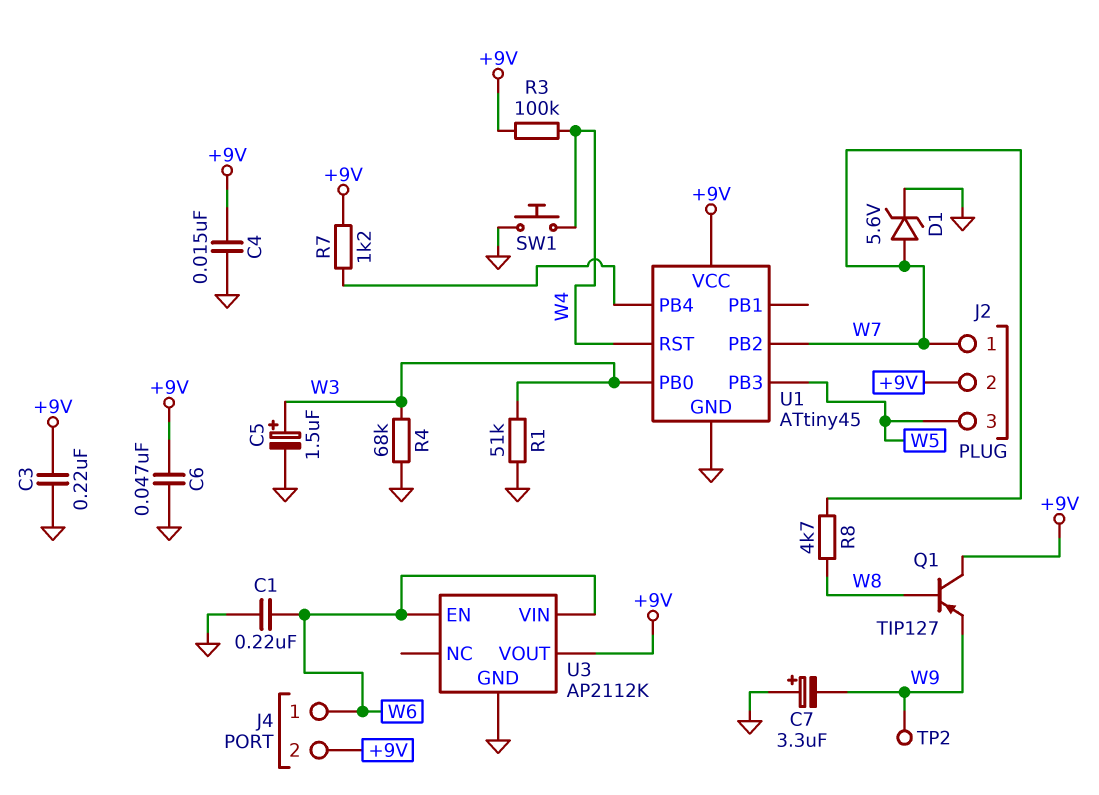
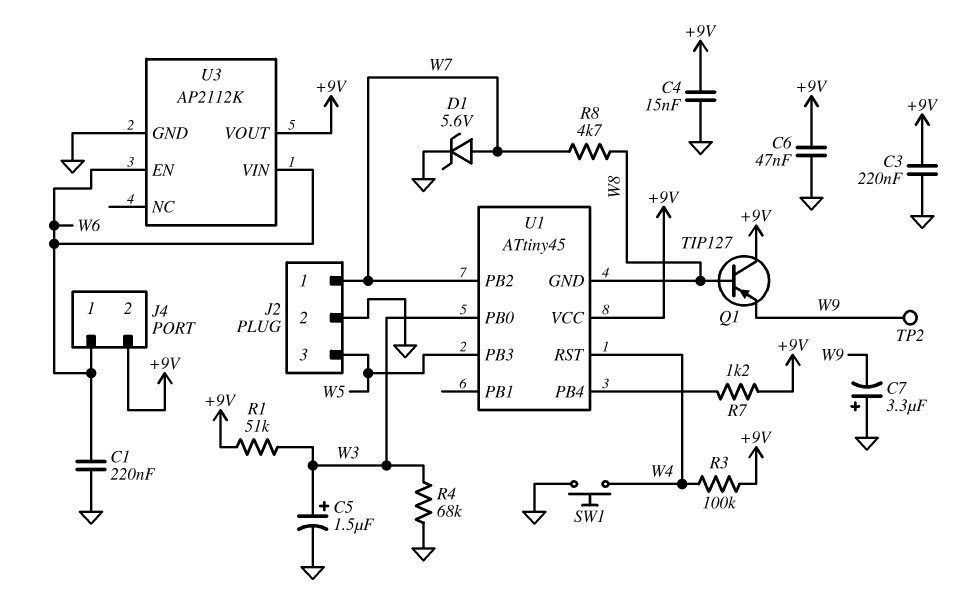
J2 pin 2: +9V -> GND
R1: 51k (GND, W3) -> 51k (+9V, W3)
U1 pin GND: GND -> W8

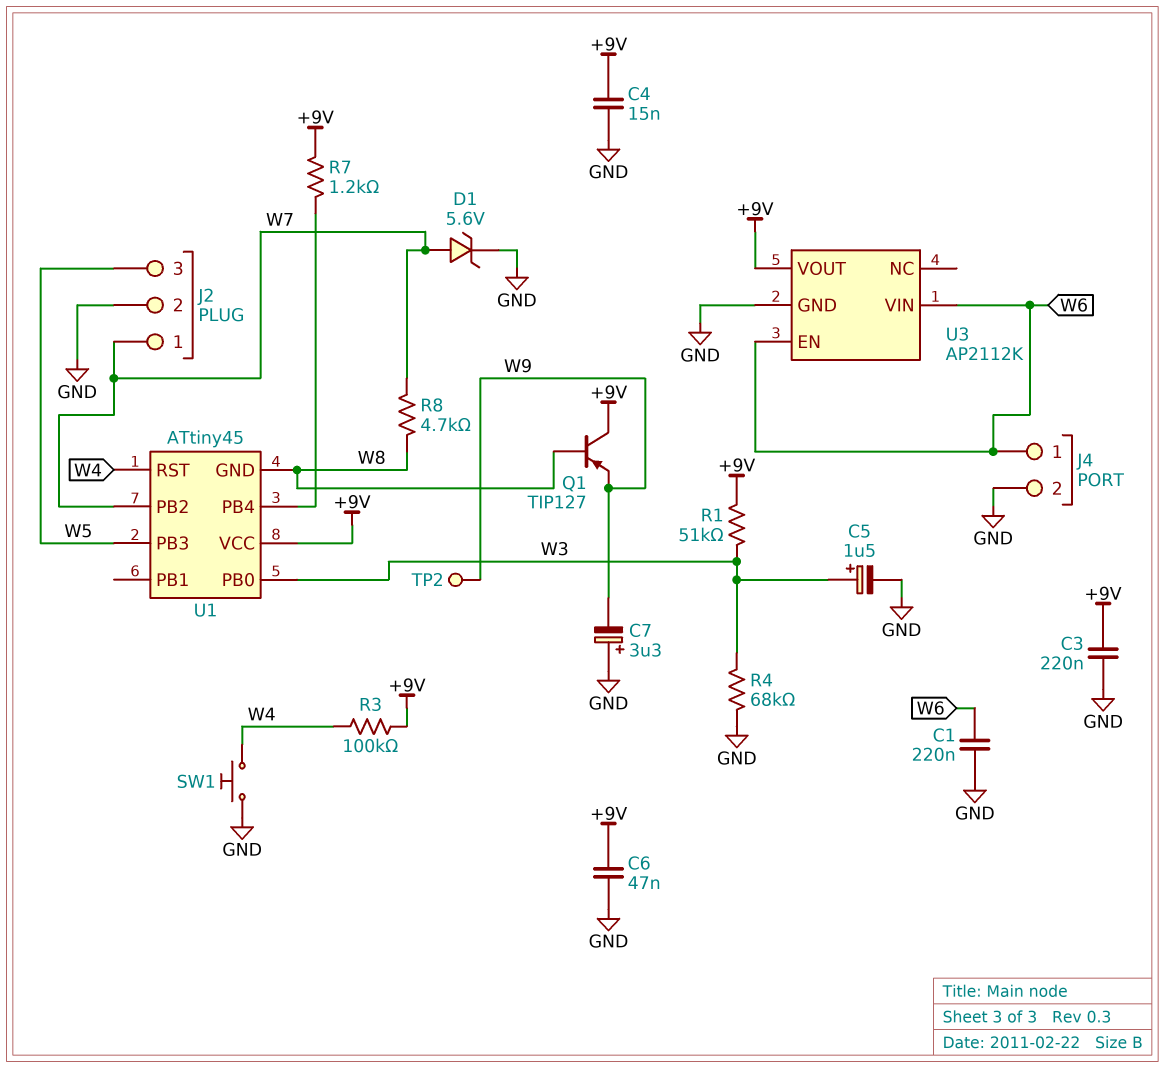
J4 pin 2: +9V -> GND

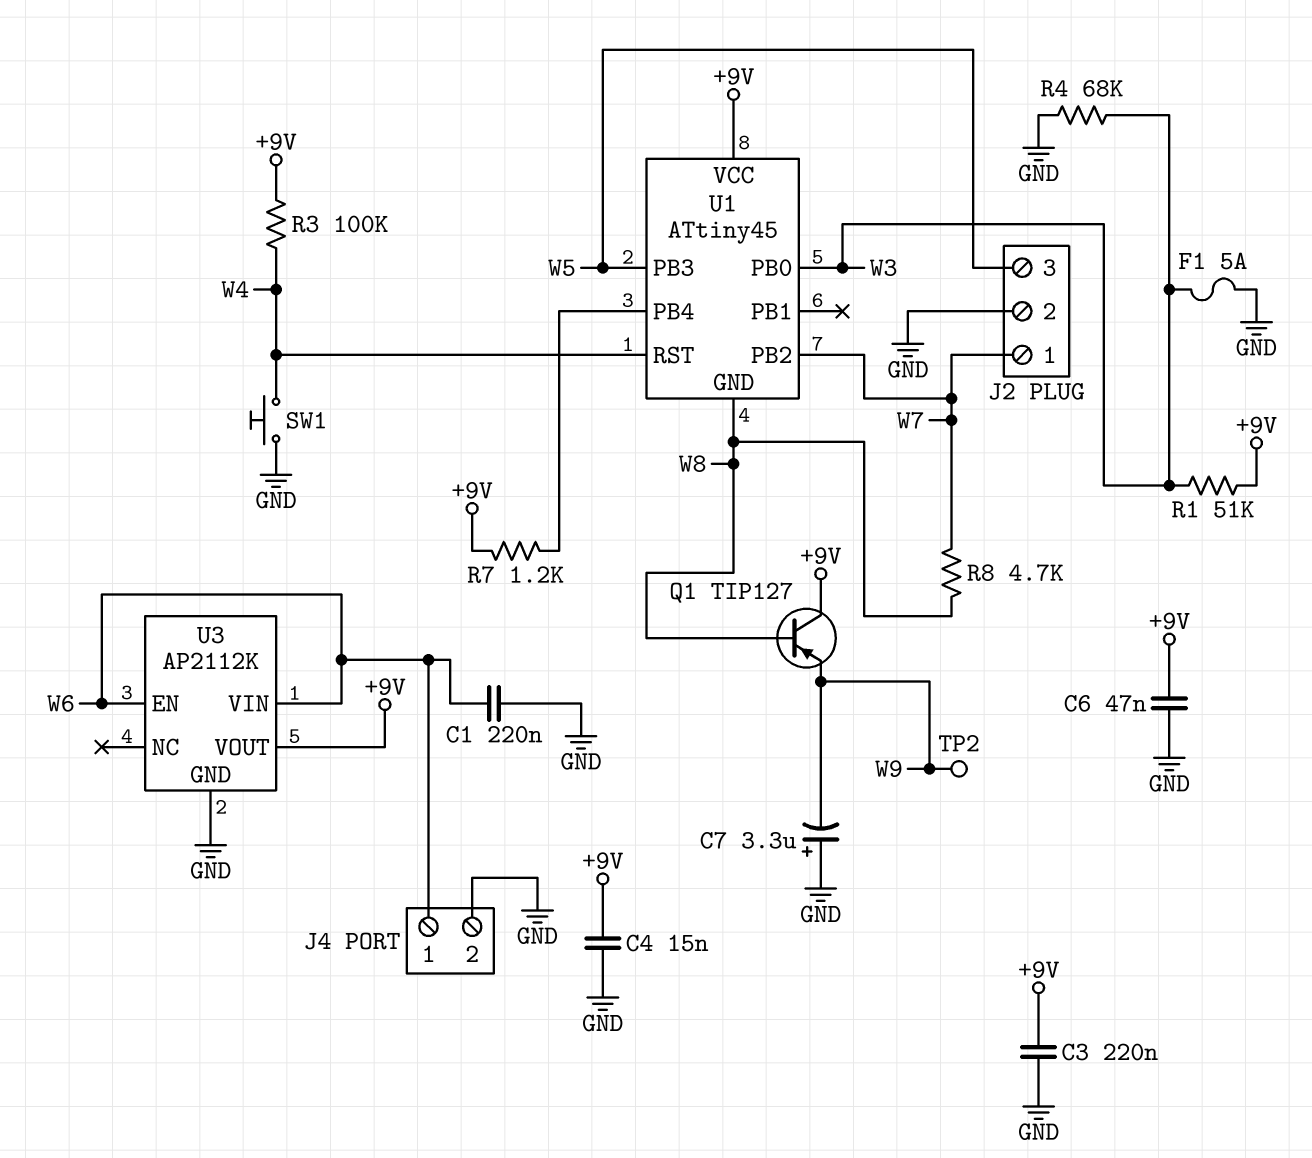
C5: 1.5uF (plus W3, minus GND) -> none
D1: zener 5.6V (A W7, K GND) -> none
F1: none -> 5A (GND, W3)

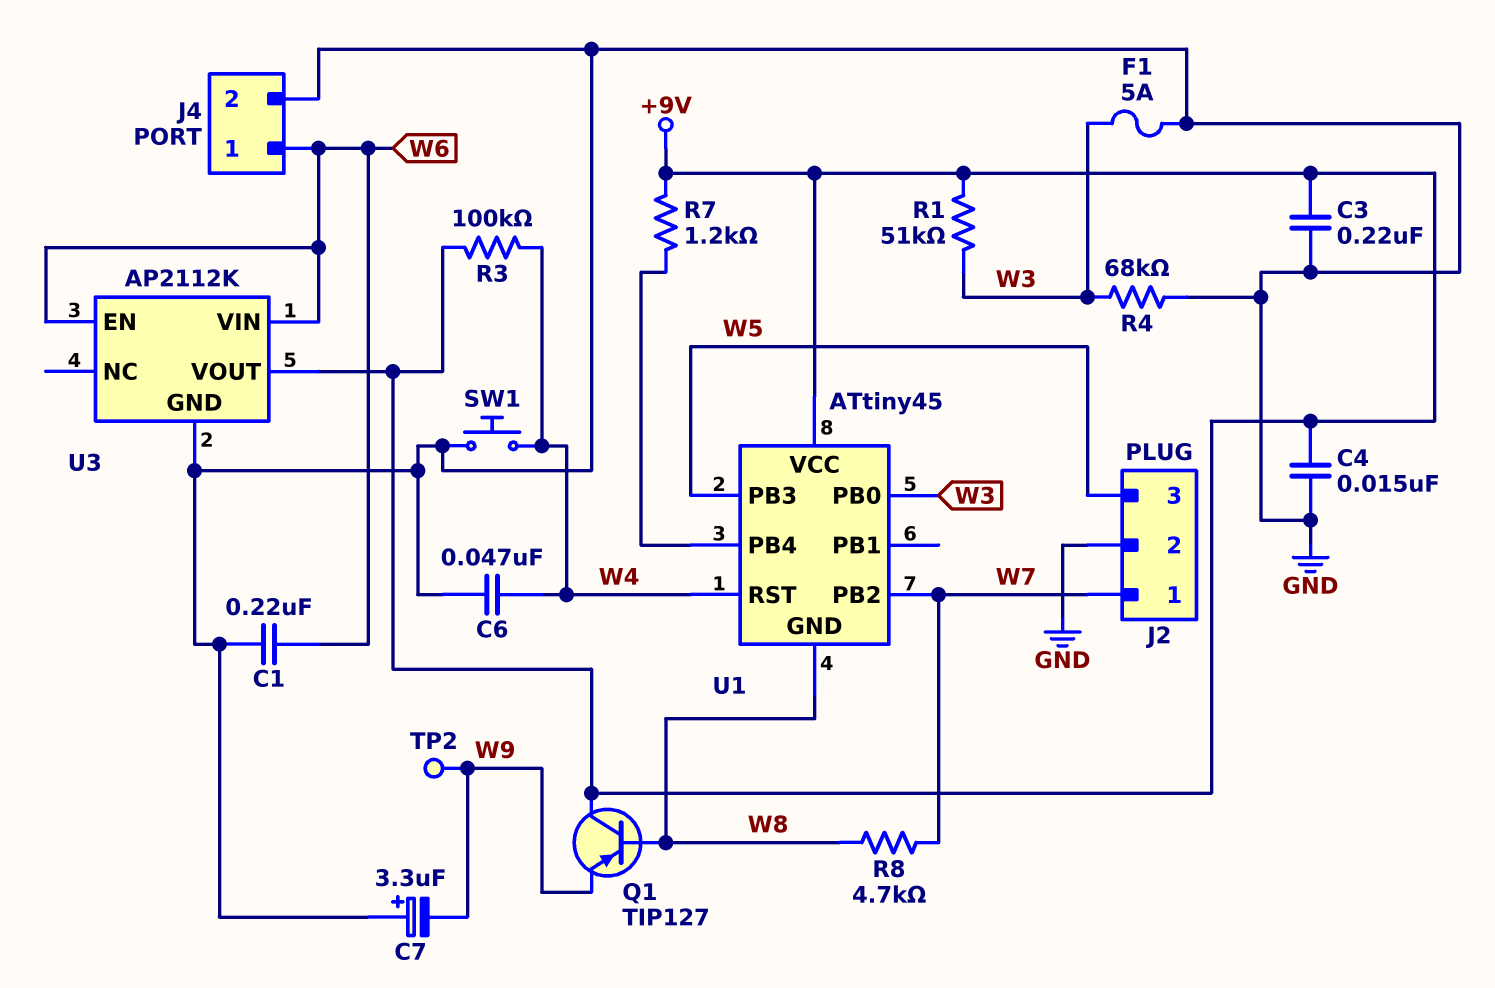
C6: 47nF (+9V, GND) -> 47nF (GND, W4)

